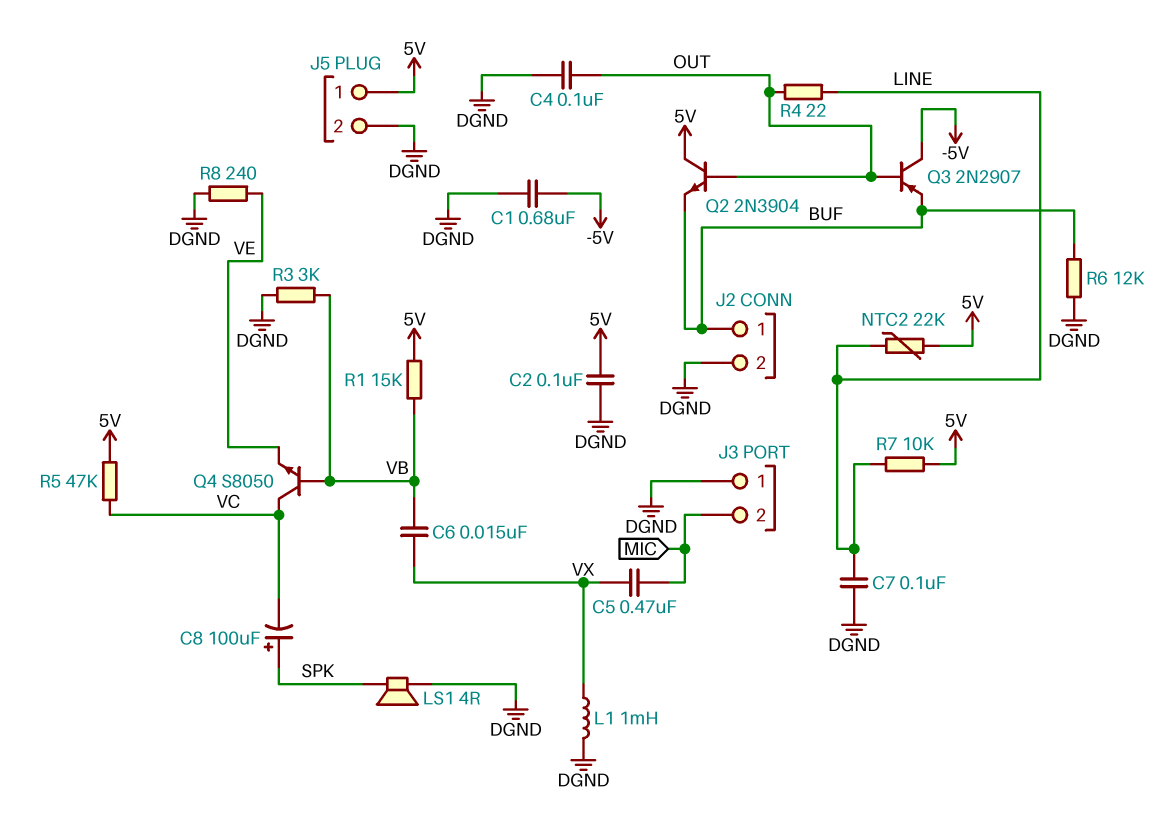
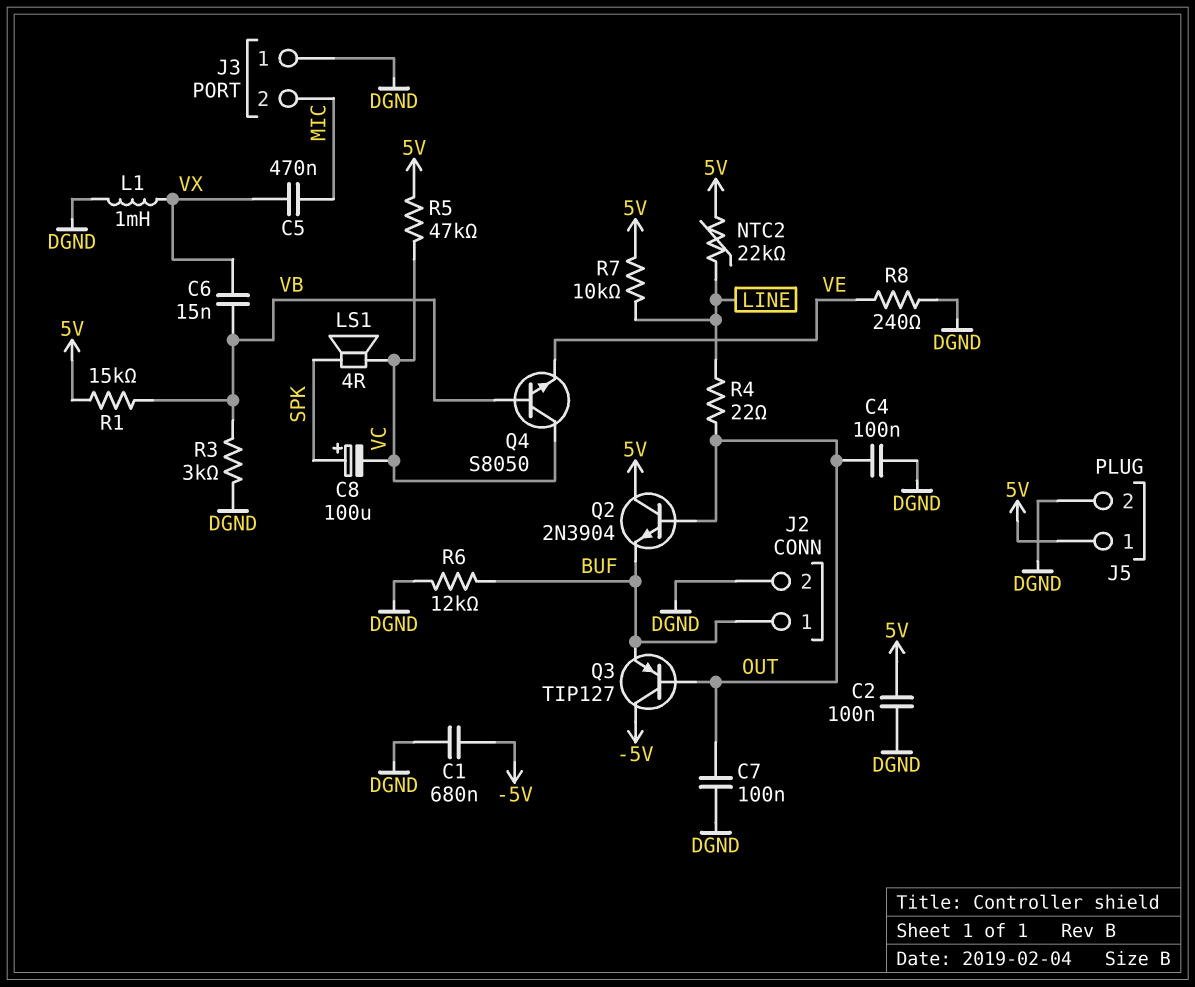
C7: 100nF (DGND, LINE) -> 100nF (DGND, OUT)
LS1: speaker 4R (DGND, SPK) -> speaker 4R (SPK, VC)
Q3: PNP 2N2907 (B OUT, C -5V, E BUF) -> PNP TIP127 (B OUT, C -5V, E BUF)

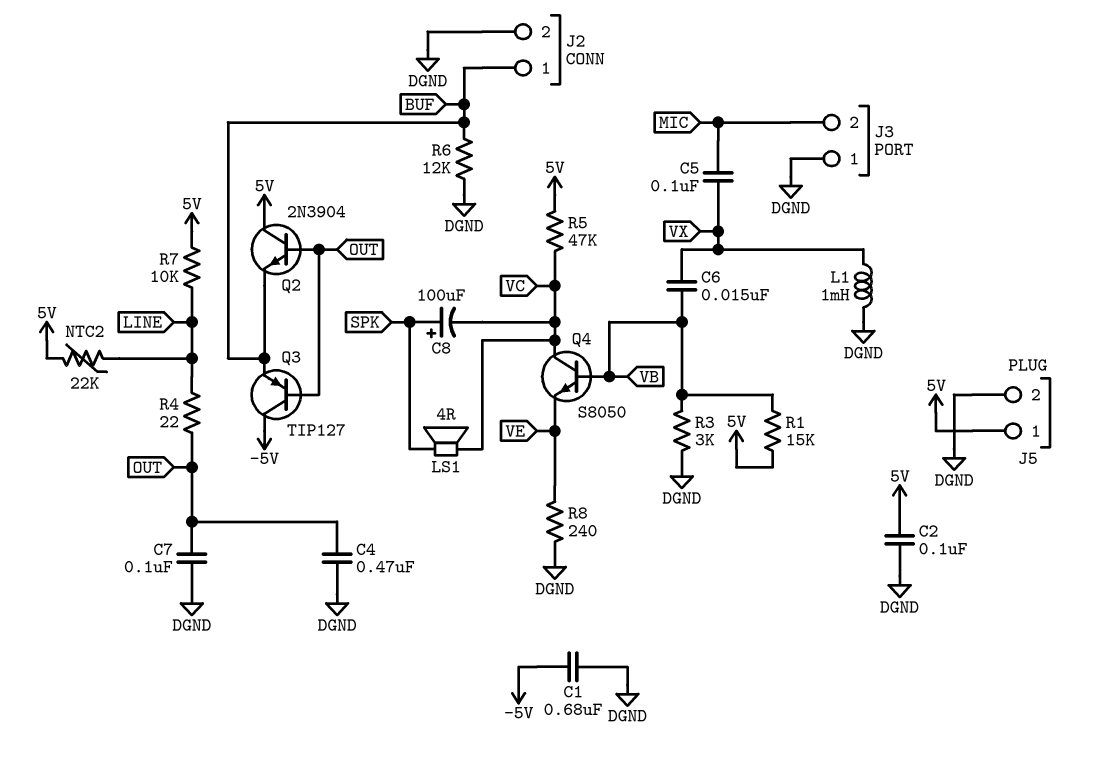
C4: 100nF (DGND, OUT) -> 470nF (DGND, OUT)
C5: 470nF (MIC, VX) -> 100nF (MIC, VX)

